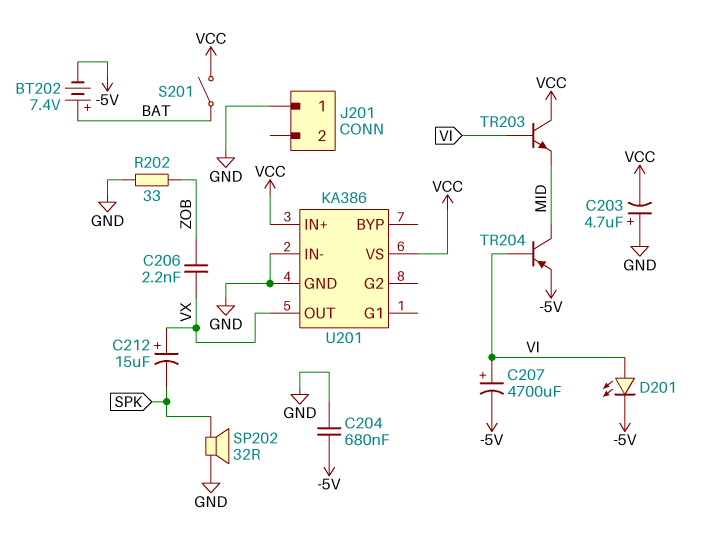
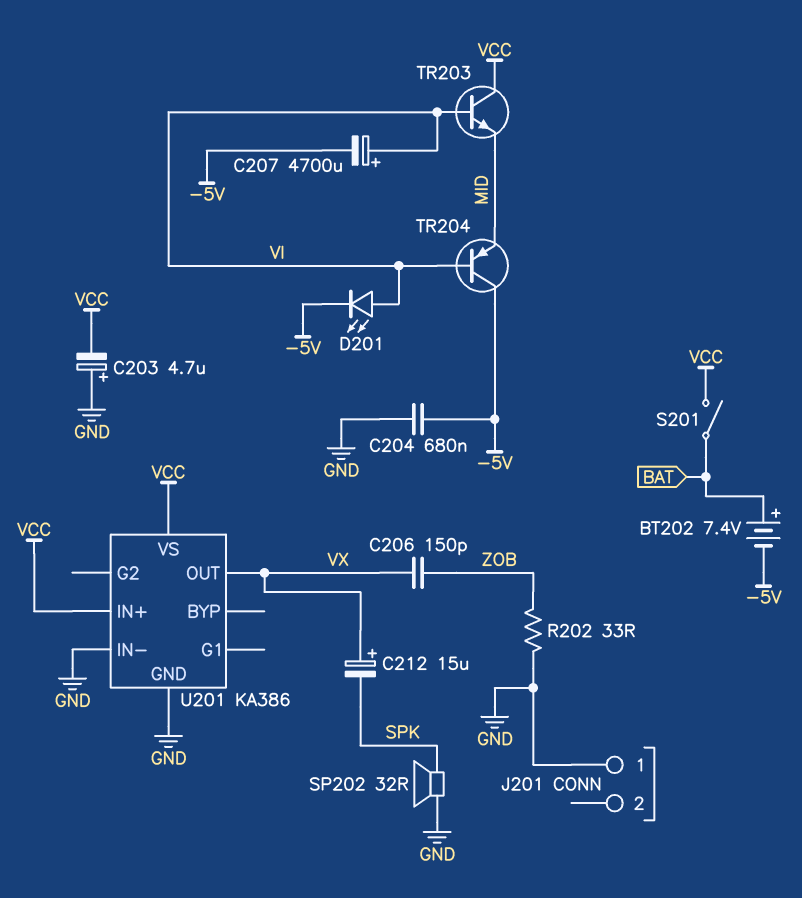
C206: 2.2nF (VX, ZOB) -> 150pF (VX, ZOB)
TR204: PNP (B VI, C MID, E -5V) -> PNP (B VI, C -5V, E MID)

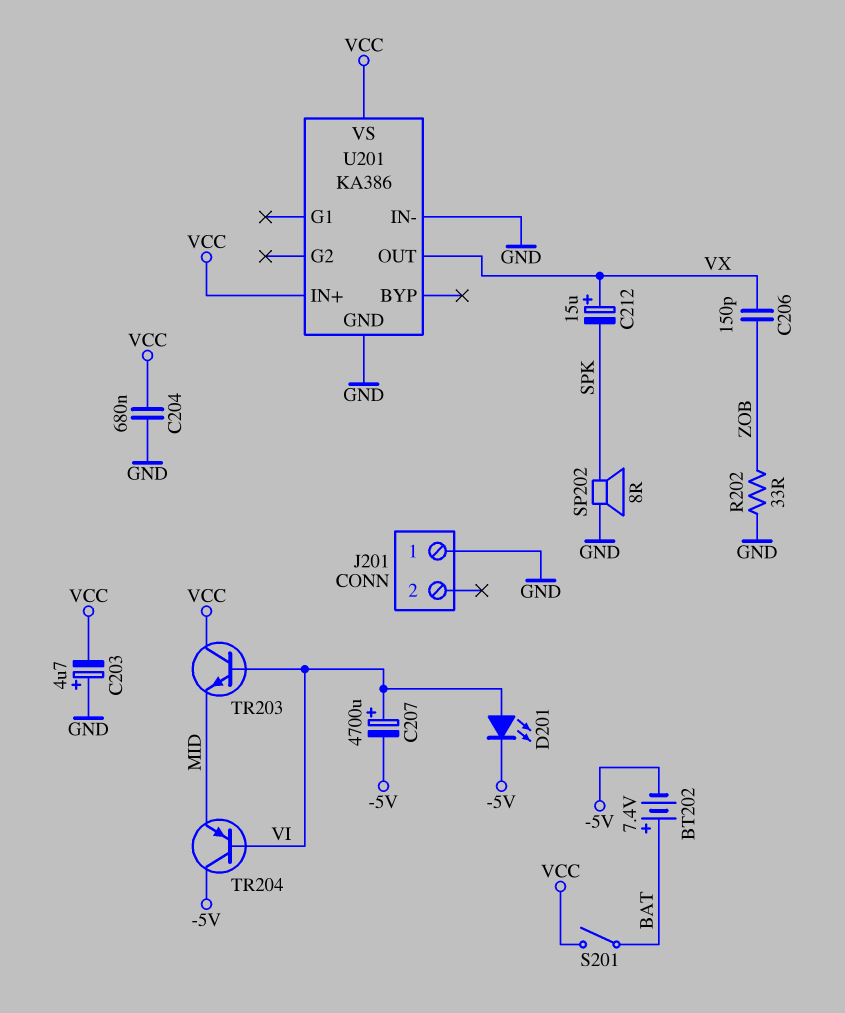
C204: 680nF (-5V, GND) -> 680nF (GND, VCC)
SP202: speaker 32R (GND, SPK) -> speaker 8R (GND, SPK)

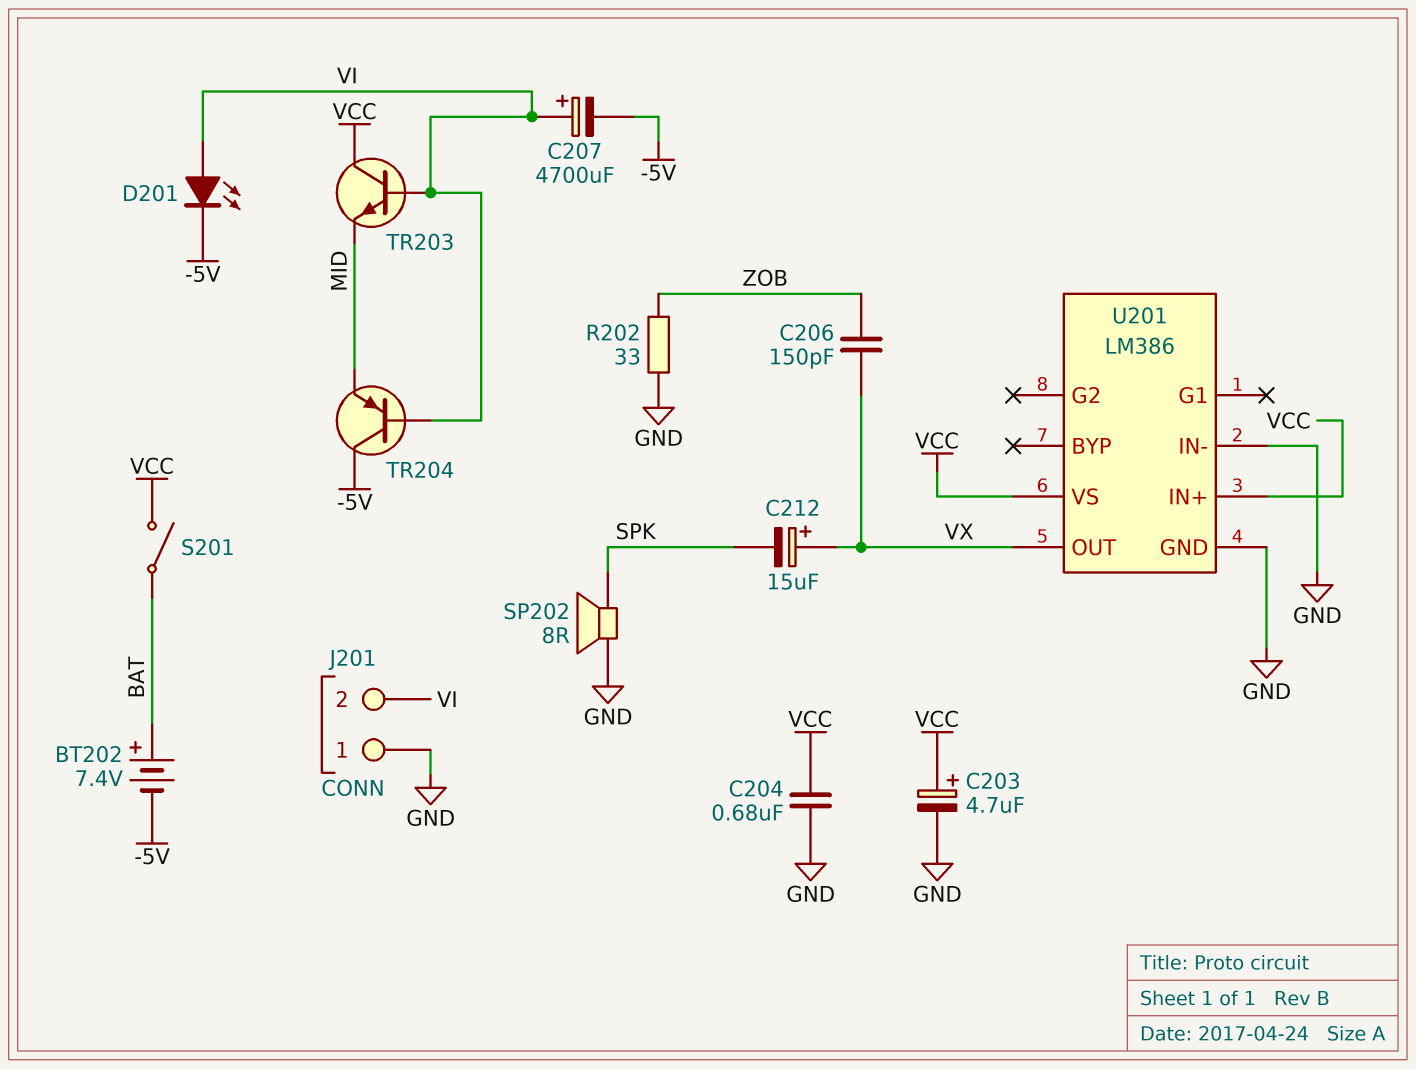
C203: 4.7uF (plus GND, minus VCC) -> 4.7uF (plus VCC, minus GND)
J201 pin 2: none -> VI
U201: KA386 -> LM386

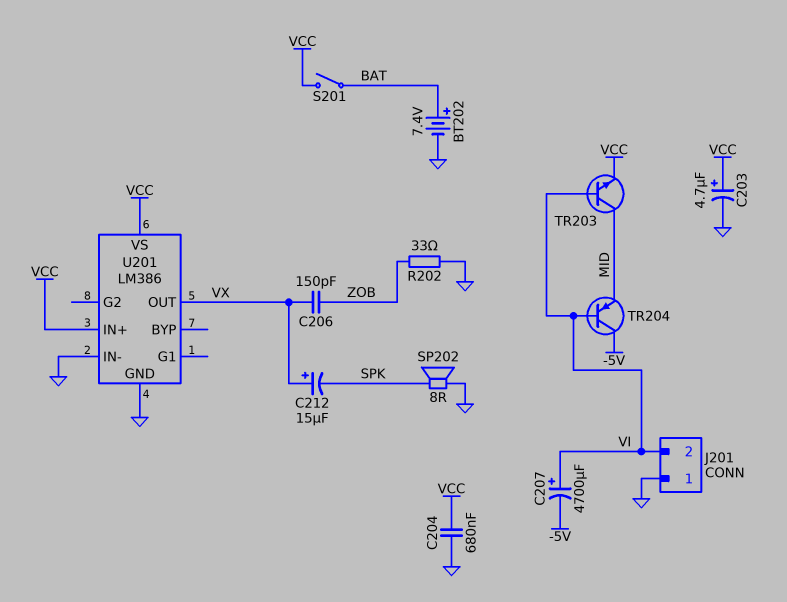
BT202: 7.4V (plus BAT, minus -5V) -> 7.4V (plus BAT, minus GND)
D201: LED (A VI, K -5V) -> none
TR203: NPN (B VI, C VCC, E MID) -> NPN (B VI, C MID, E VCC)

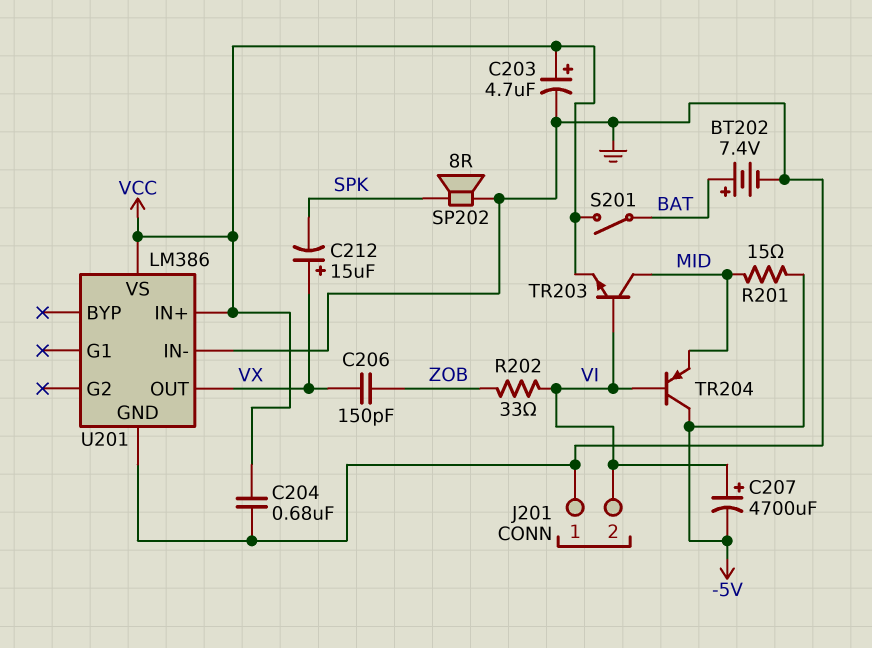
R201: none -> 15 (-5V, MID)
R202: 33 (GND, ZOB) -> 33 (VI, ZOB)

